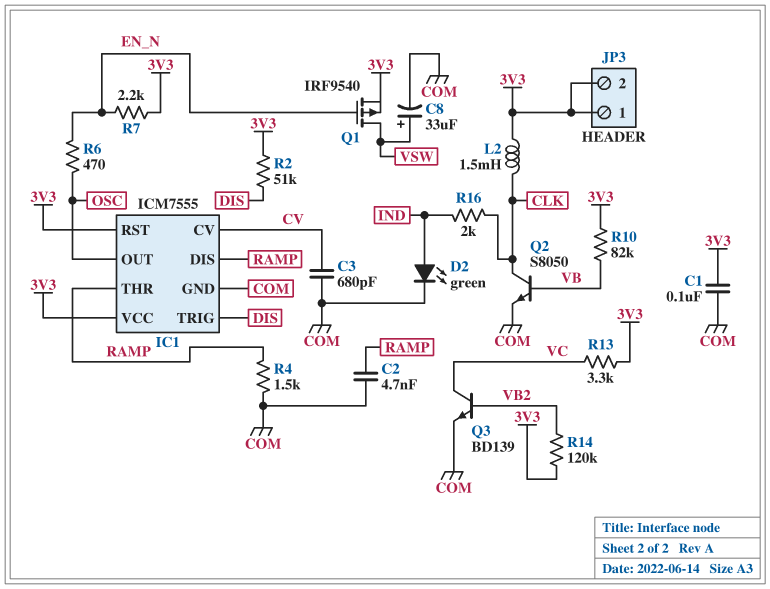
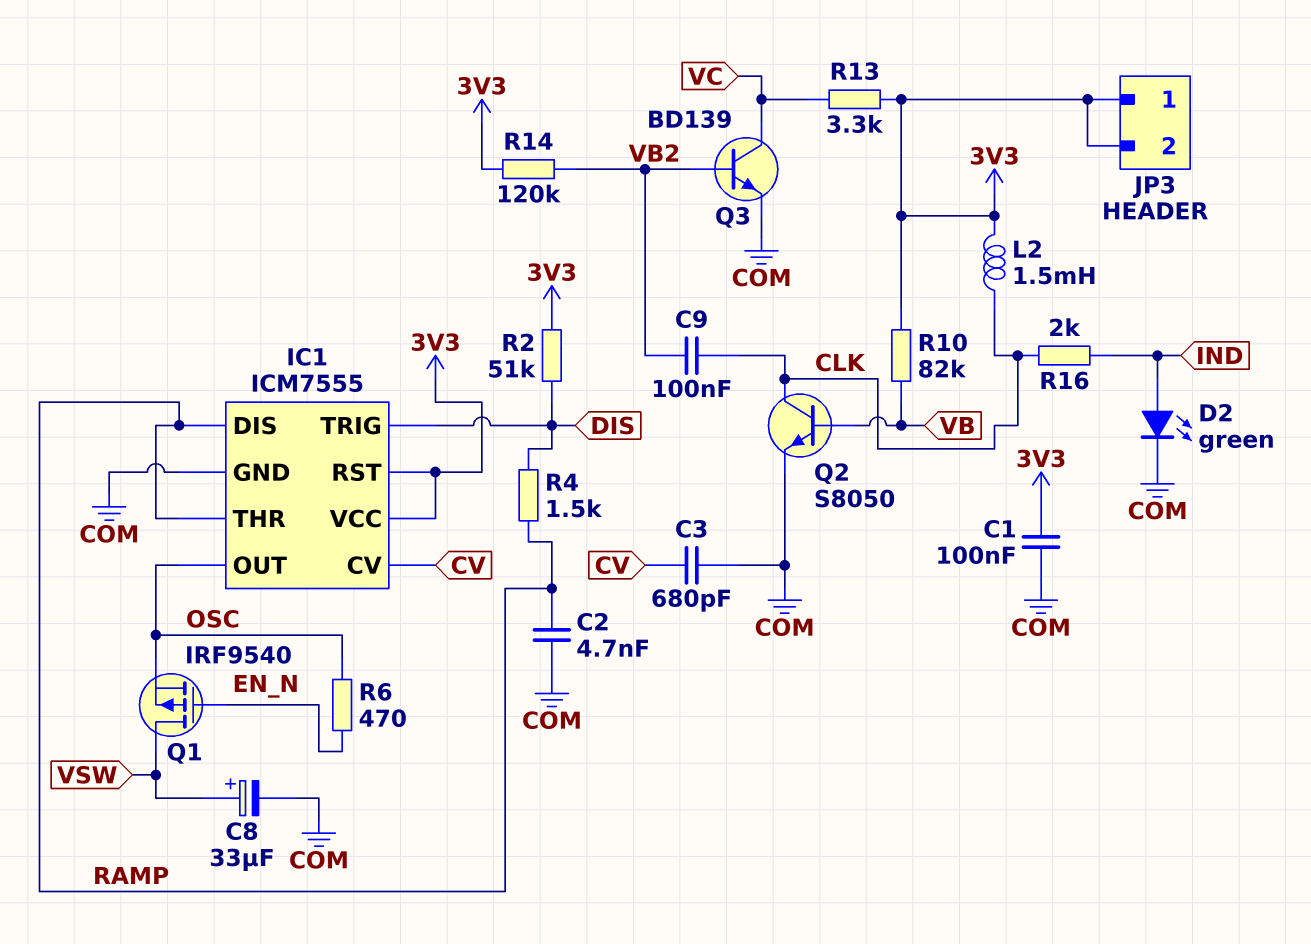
C9: none -> 100nF (CLK, VB2)
Q1: PMOS IRF9540 (G EN_N, D VSW, S 3V3) -> PMOS IRF9540 (G EN_N, D VSW, S OSC)
R4: 1.5k (COM, RAMP) -> 1.5k (DIS, RAMP)
R7: 2.2k (3V3, EN_N) -> none

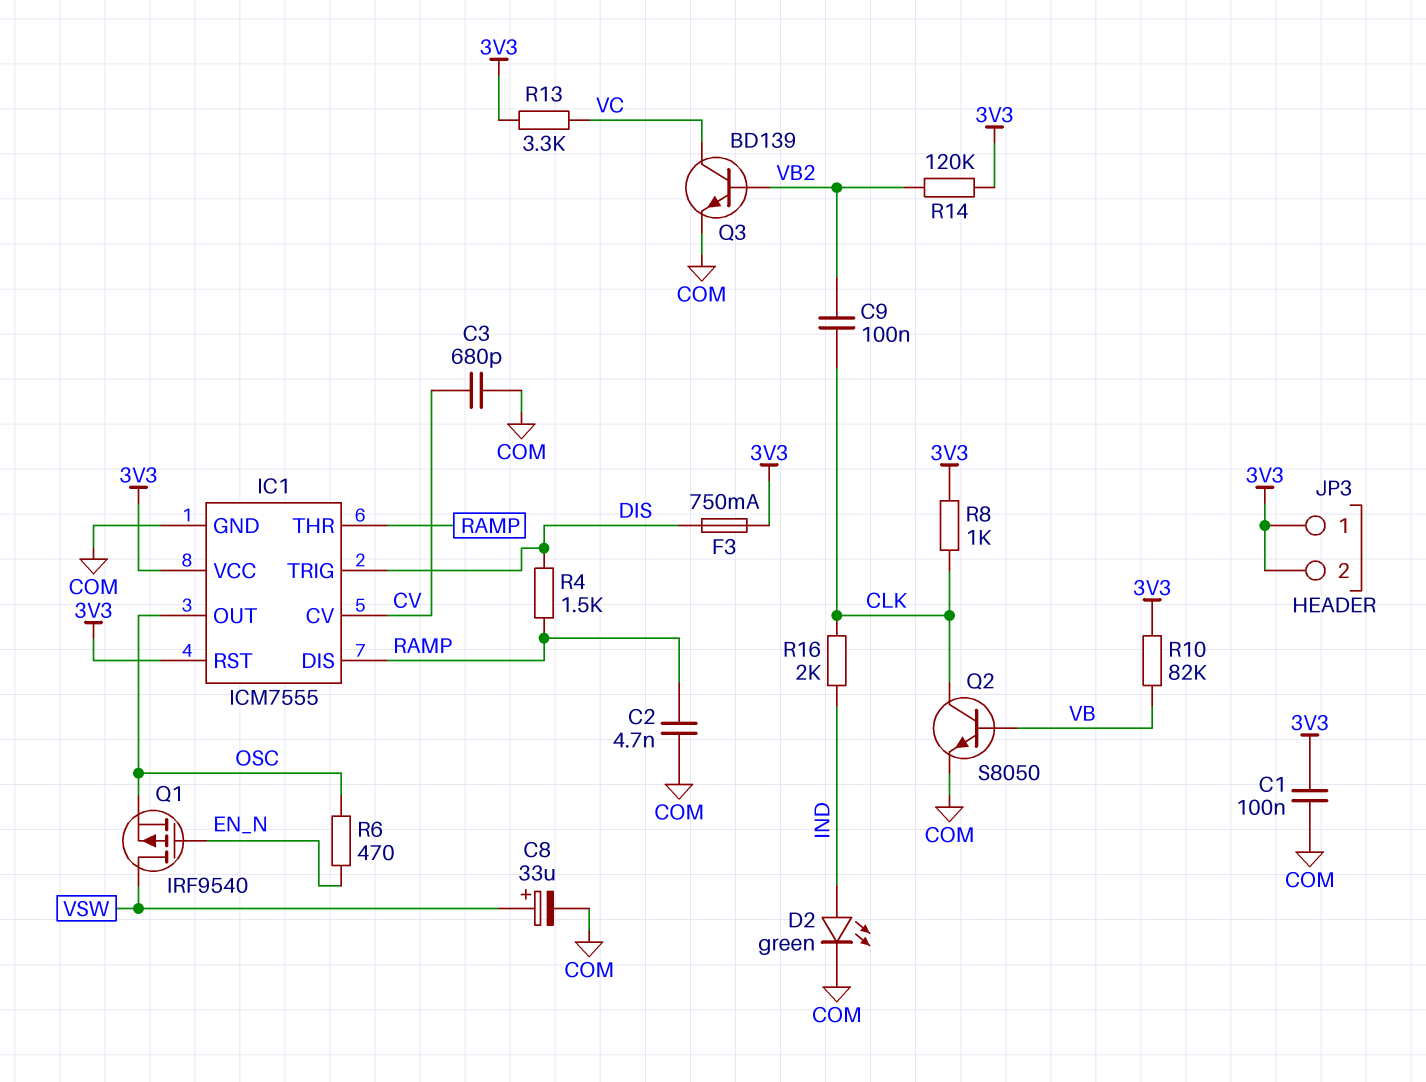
F3: none -> 750mA (3V3, DIS)
L2: 1.5mH (3V3, CLK) -> none
R2: 51k (3V3, DIS) -> none
R8: none -> 1k (3V3, CLK)

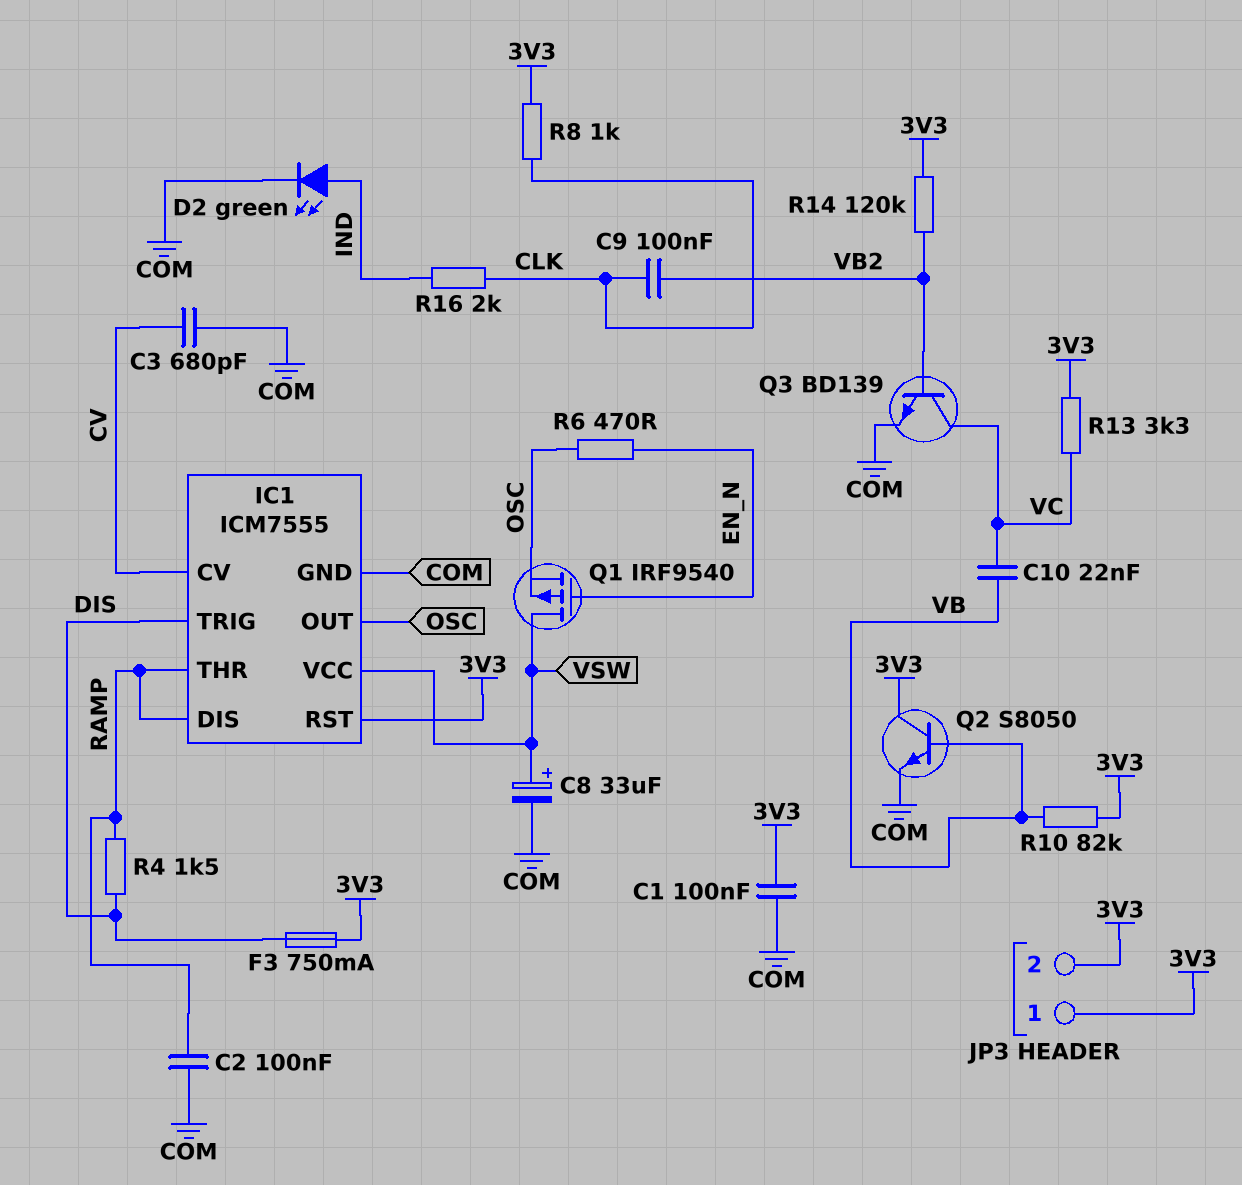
C2: 4.7nF (COM, RAMP) -> 100nF (COM, RAMP)
C10: none -> 22nF (VB, VC)
IC1 pin VCC: 3V3 -> VSW
Q2: NPN S8050 (B VB, C CLK, E COM) -> NPN S8050 (B VB, C 3V3, E COM)

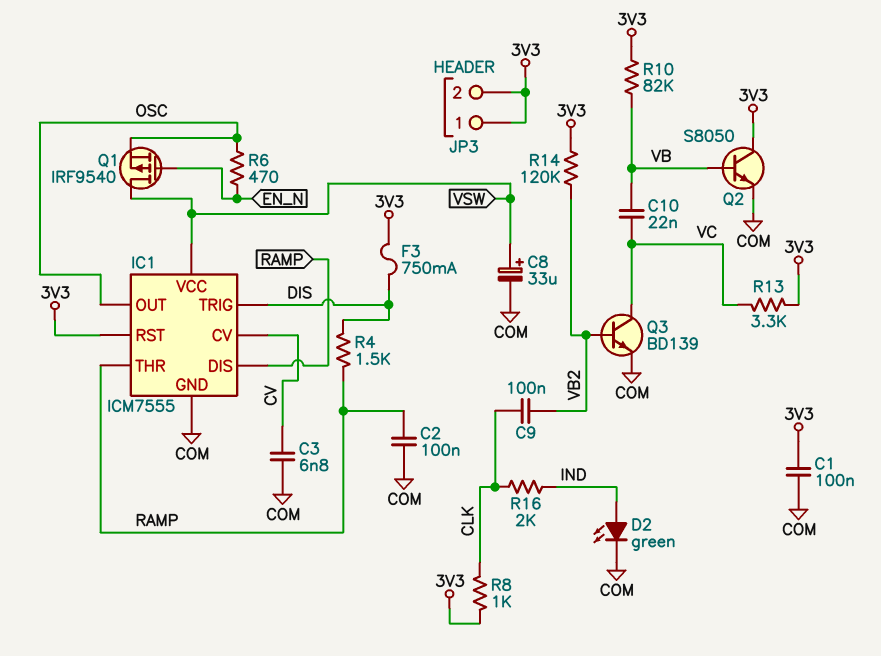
C3: 680pF (COM, CV) -> 6.8nF (COM, CV)

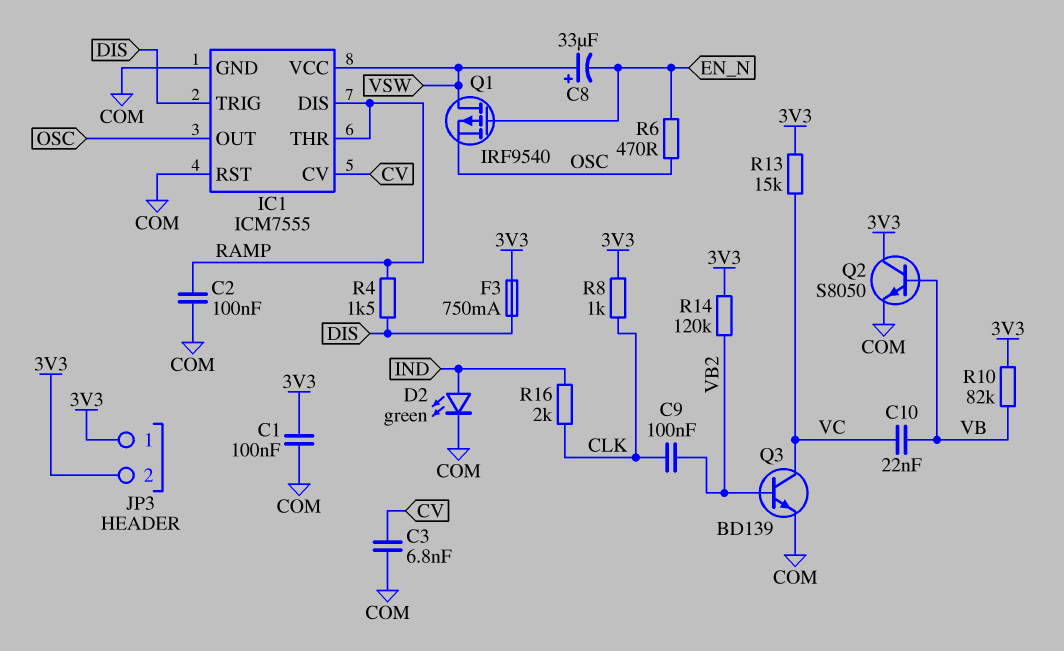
C8: 33uF (plus VSW, minus COM) -> 33uF (plus VSW, minus EN_N)
IC1 pin RST: 3V3 -> COM
R13: 3.3k (3V3, VC) -> 15k (3V3, VC)

